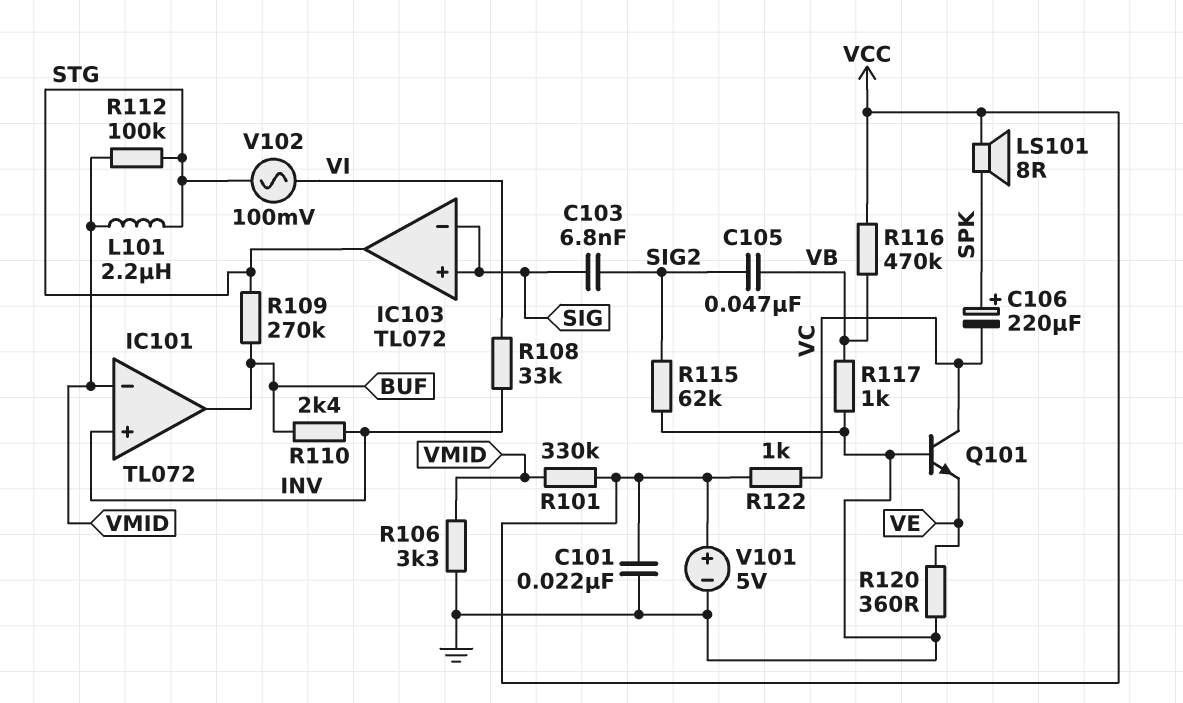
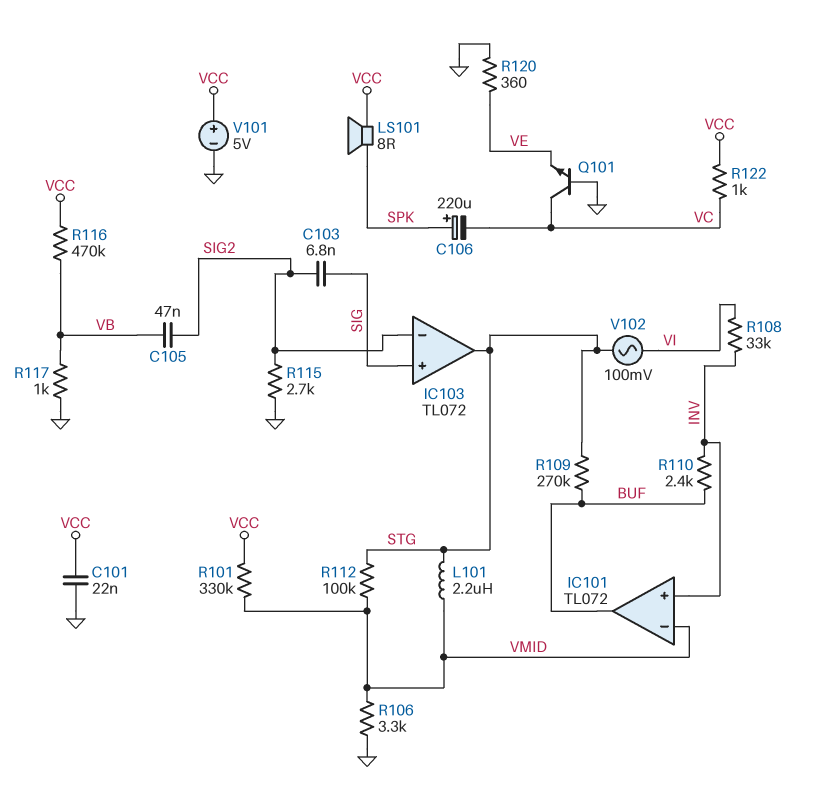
IC103 pin in-: SIG -> SIG2
R115: 62k (GND, SIG2) -> 2.7k (GND, SIG2)

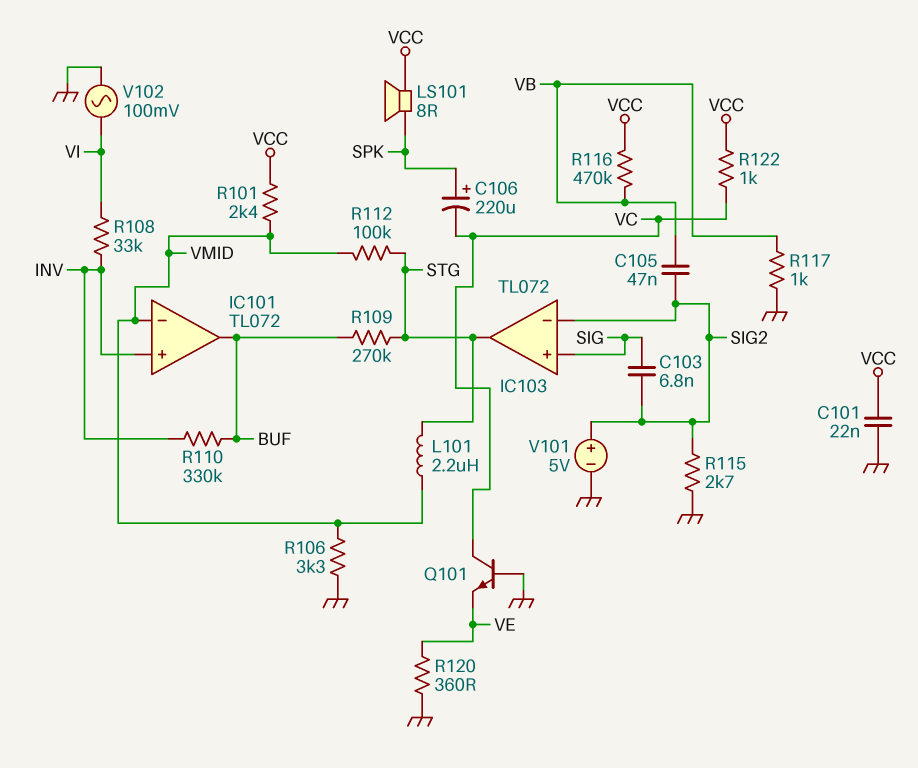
R101: 330k (VCC, VMID) -> 2.4k (VCC, VMID)
R110: 2.4k (BUF, INV) -> 330k (BUF, INV)
V101: 5V (plus VCC, minus GND) -> 5V (plus SIG2, minus GND)
V102: AC 100mV (STG, VI) -> AC 100mV (GND, VI)

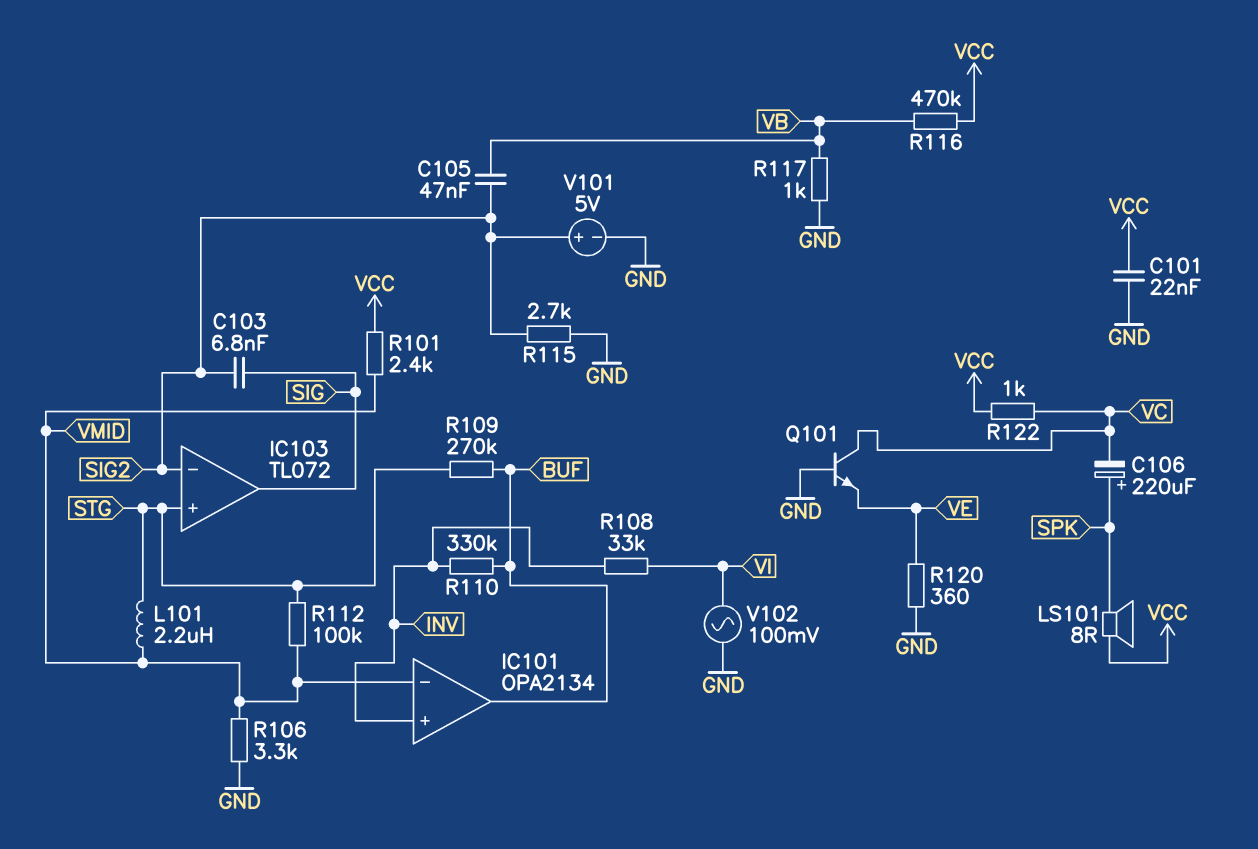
IC101: TL072 -> OPA2134
IC103 pin in+: SIG -> STG
IC103 pin out: STG -> SIG

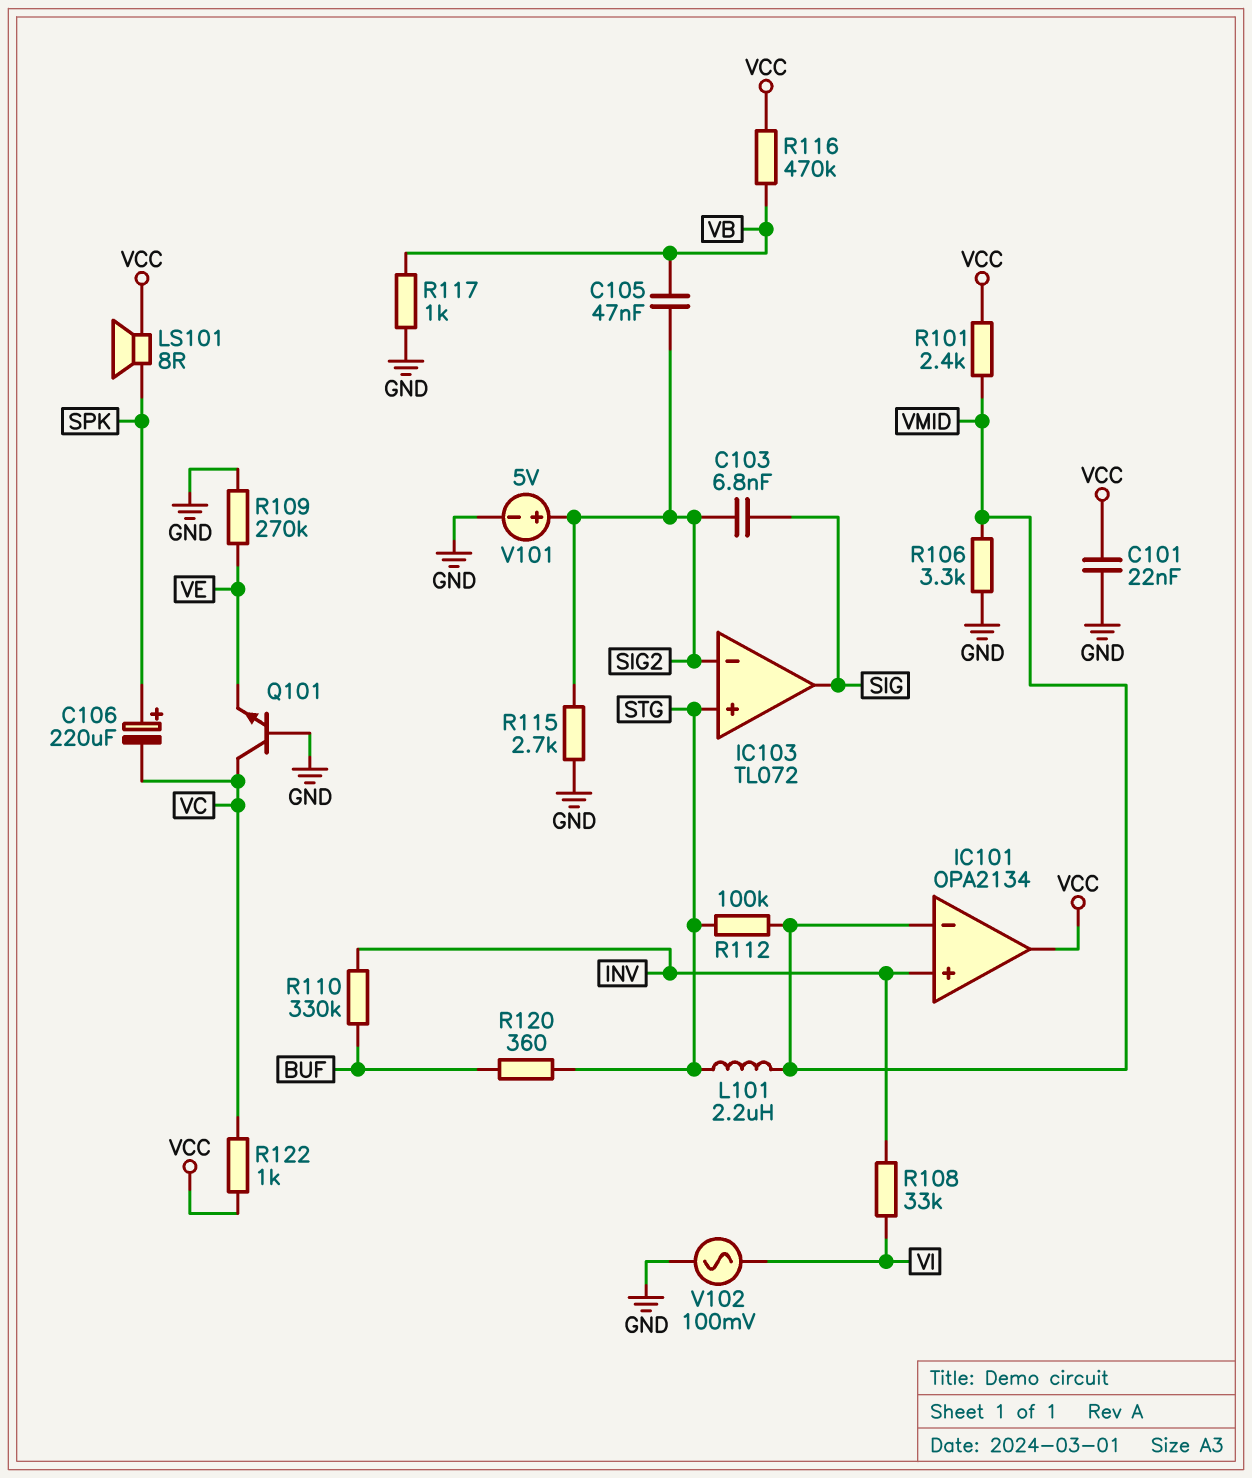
IC101 pin out: BUF -> VCC
R109: 270k (BUF, STG) -> 270k (GND, VE)
R120: 360 (GND, VE) -> 360 (BUF, STG)

